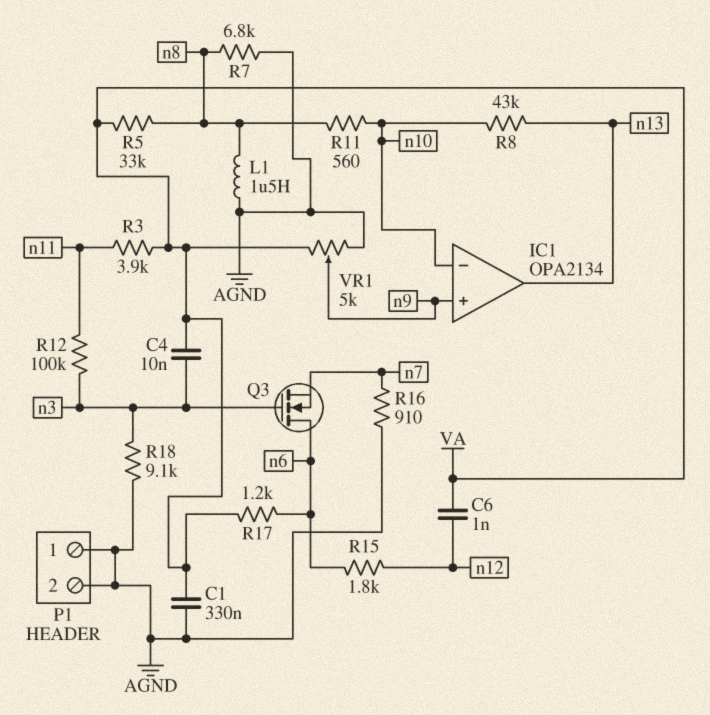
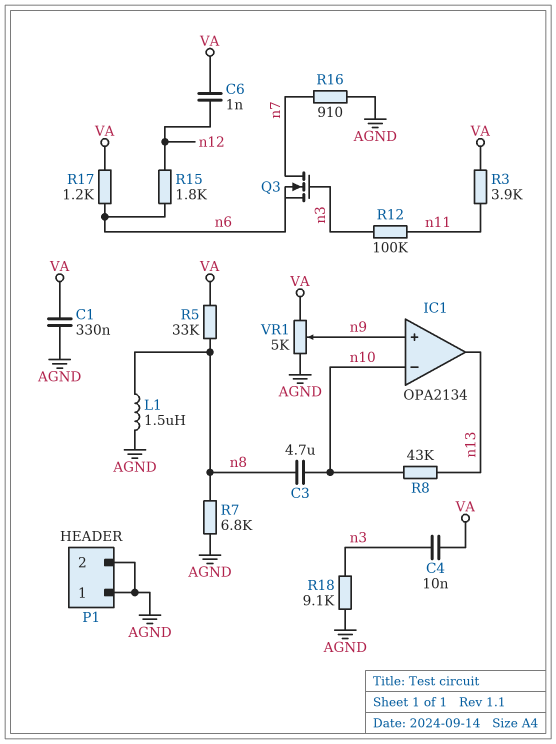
C3: none -> 4.7uF (n8, n10)
Q3: NMOS (G n3, D n6, S n7) -> NMOS (G n3, D n7, S n6)
R11: 560 (n8, n10) -> none

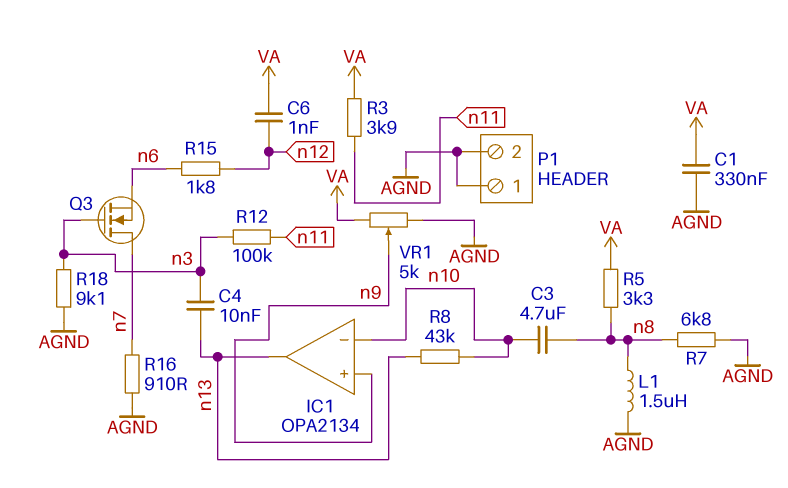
C4: 10nF (VA, n3) -> 10nF (n3, n13)
R5: 33k (VA, n8) -> 3.3k (VA, n8)
R17: 1.2k (VA, n6) -> none

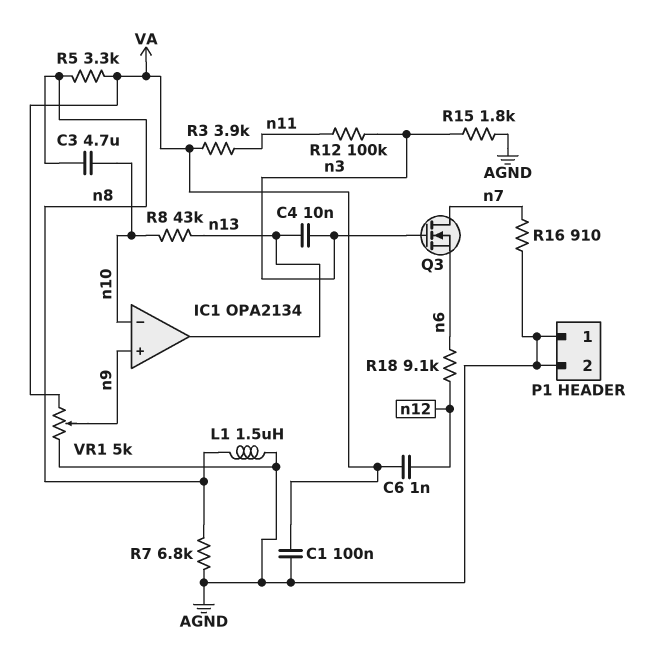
C1: 330nF (AGND, VA) -> 100nF (AGND, VA)
R15: 1.8k (n6, n12) -> 1.8k (AGND, n3)
R18: 9.1k (AGND, n3) -> 9.1k (n6, n12)

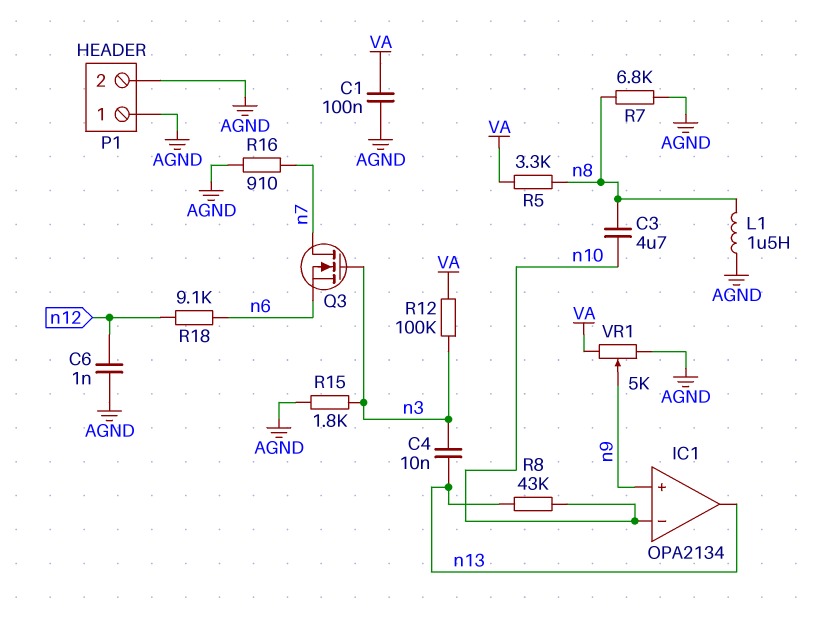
C6: 1nF (VA, n12) -> 1nF (AGND, n12)
R3: 3.9k (VA, n11) -> none
R12: 100k (n3, n11) -> 100k (VA, n3)

